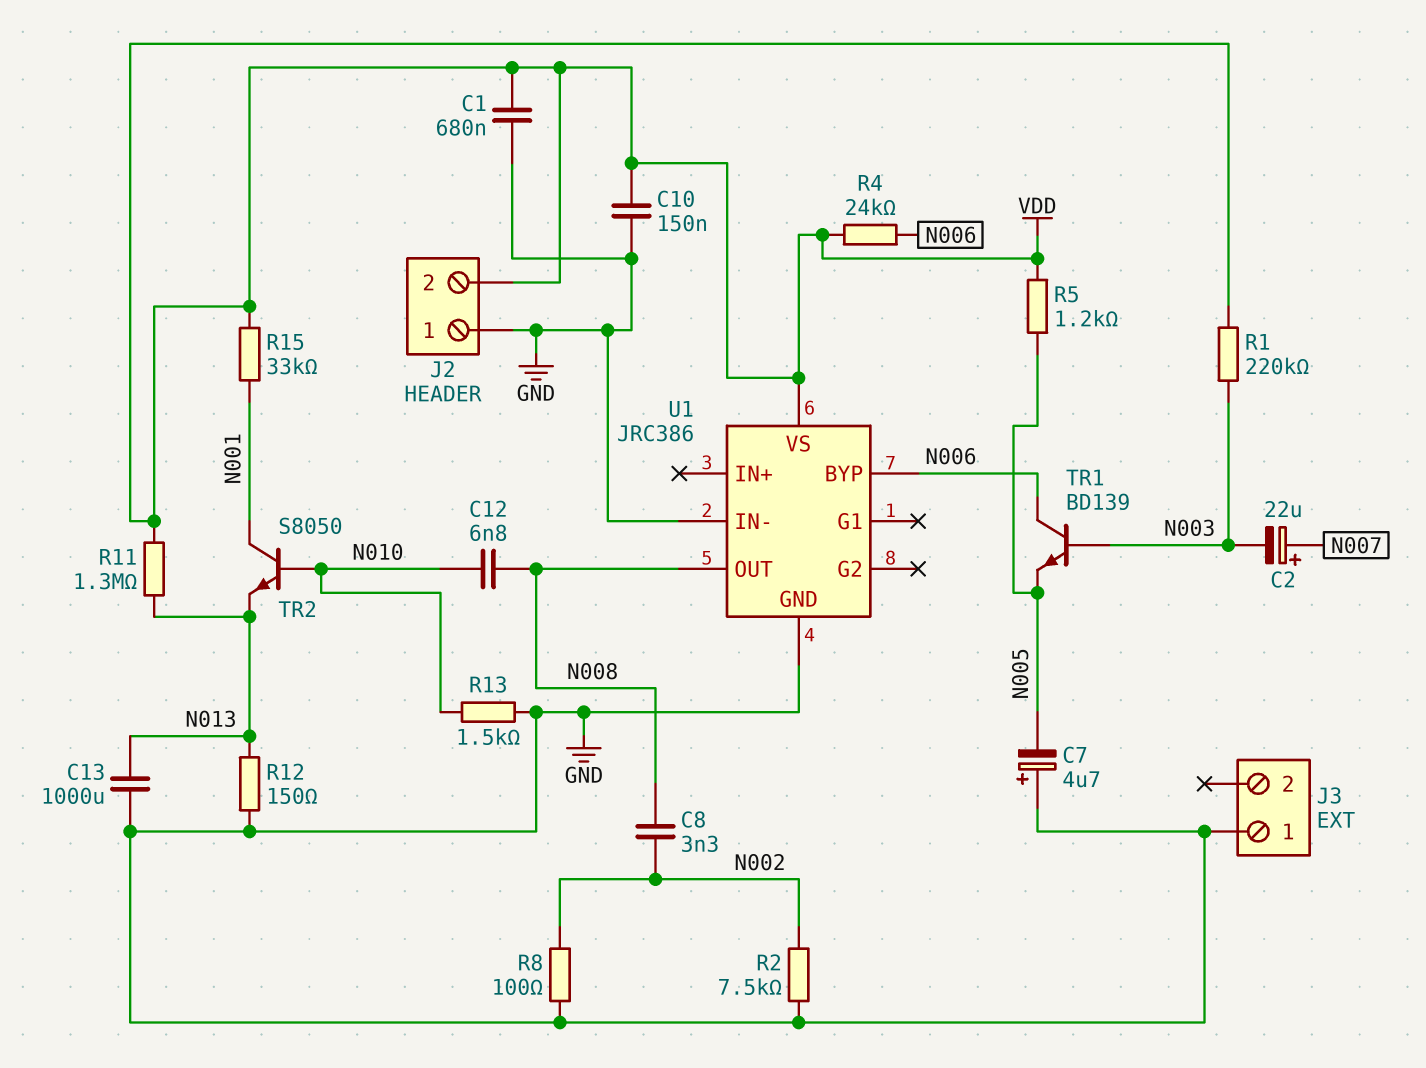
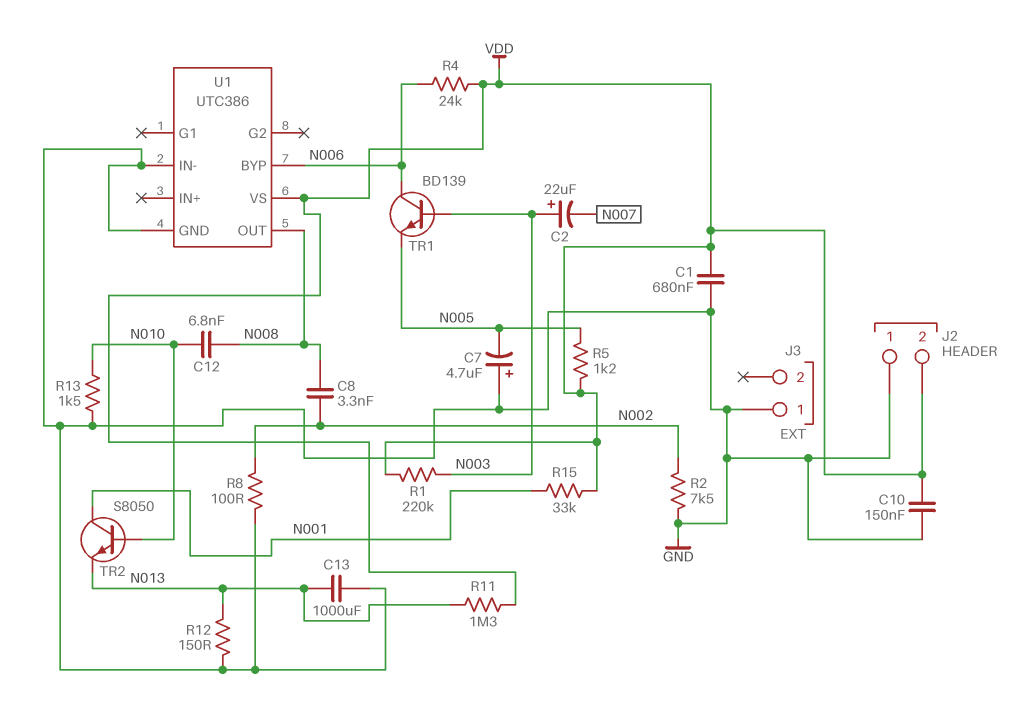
C2: 22uF (plus N007, minus N003) -> 22uF (plus N003, minus N007)
U1: JRC386 -> UTC386

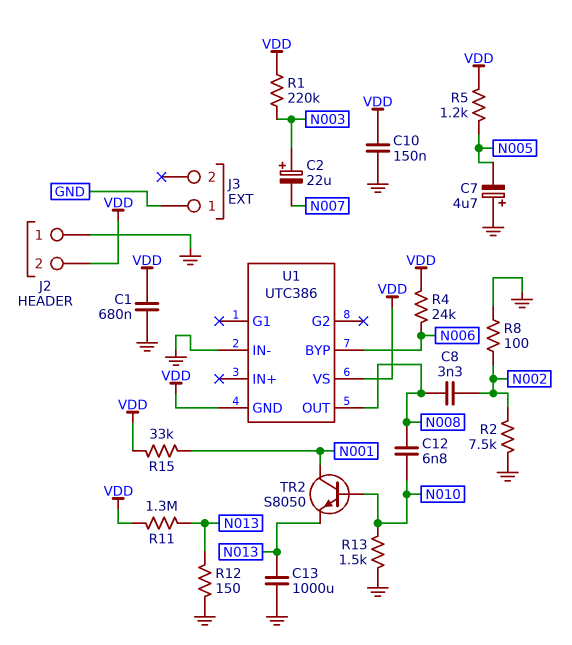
TR1: NPN BD139 (B N003, C N006, E N005) -> none
U1 pin GND: GND -> VDD

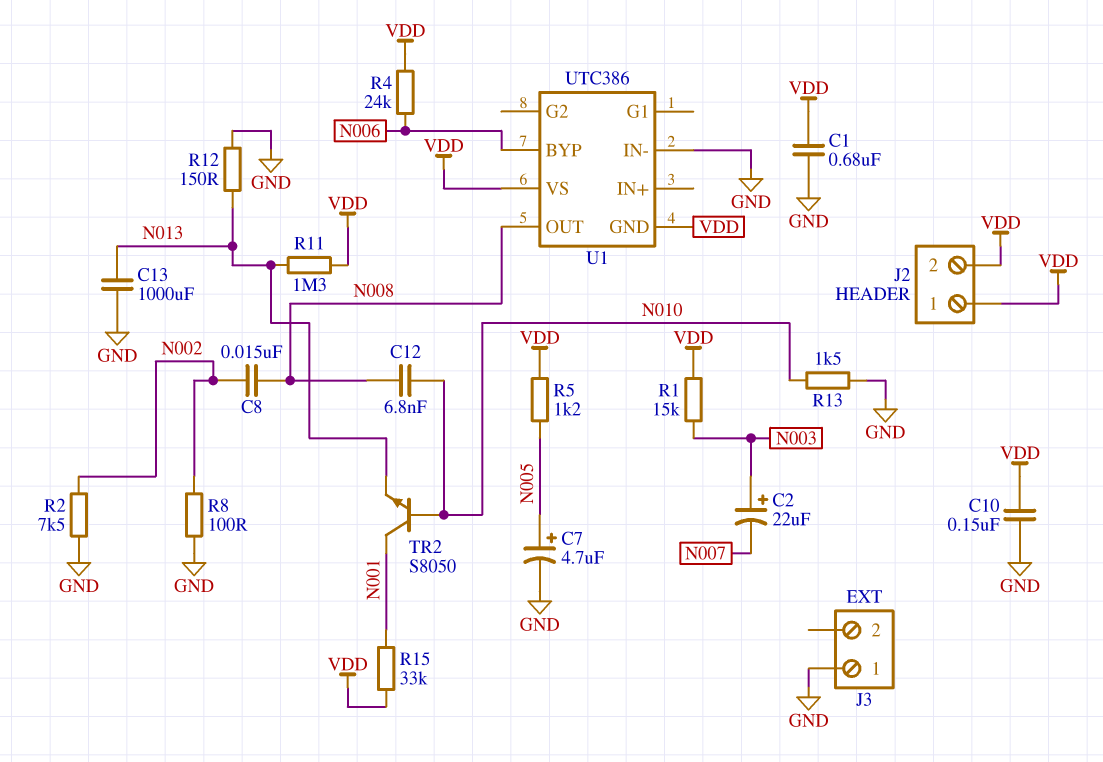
C7: 4.7uF (plus GND, minus N005) -> 4.7uF (plus N005, minus GND)
C8: 3.3nF (N002, N008) -> 15nF (N002, N008)
J2 pin 1: GND -> VDD
R1: 220k (N003, VDD) -> 15k (N003, VDD)

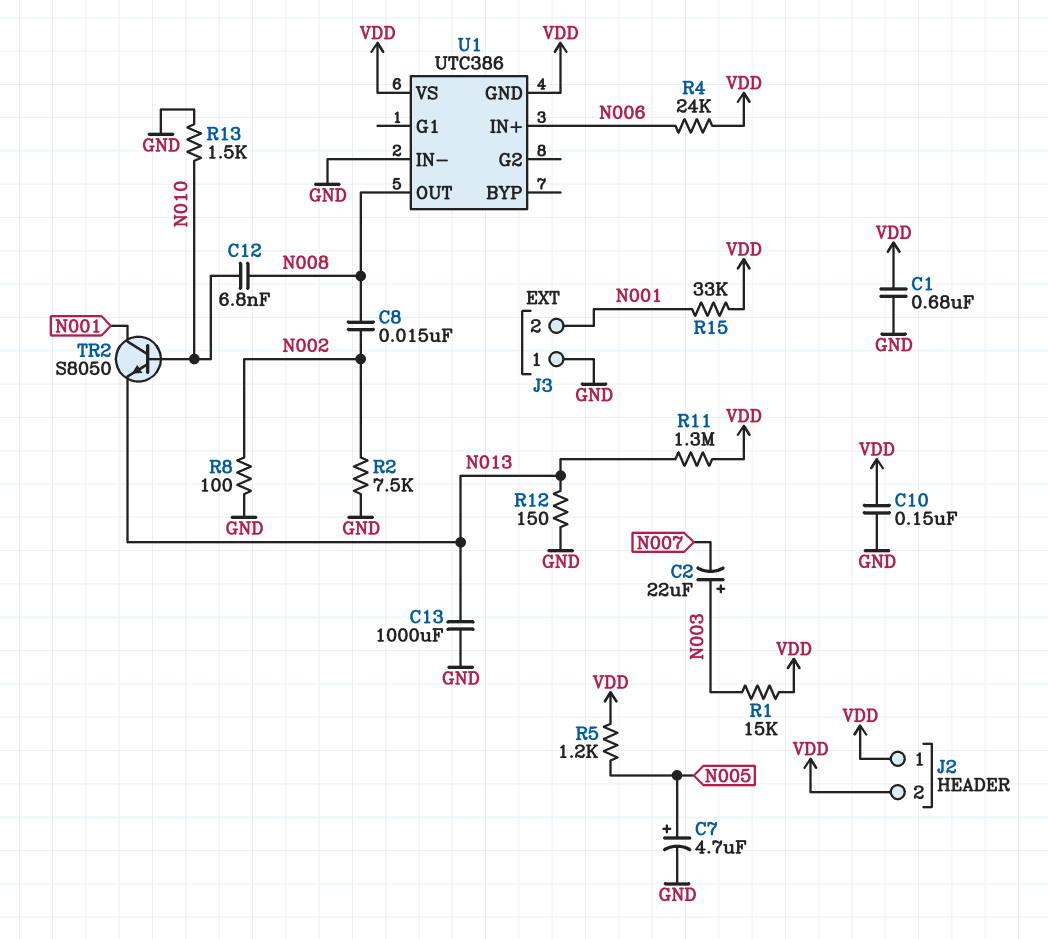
J3 pin 2: none -> N001
U1 pin BYP: N006 -> none
U1 pin IN+: none -> N006

